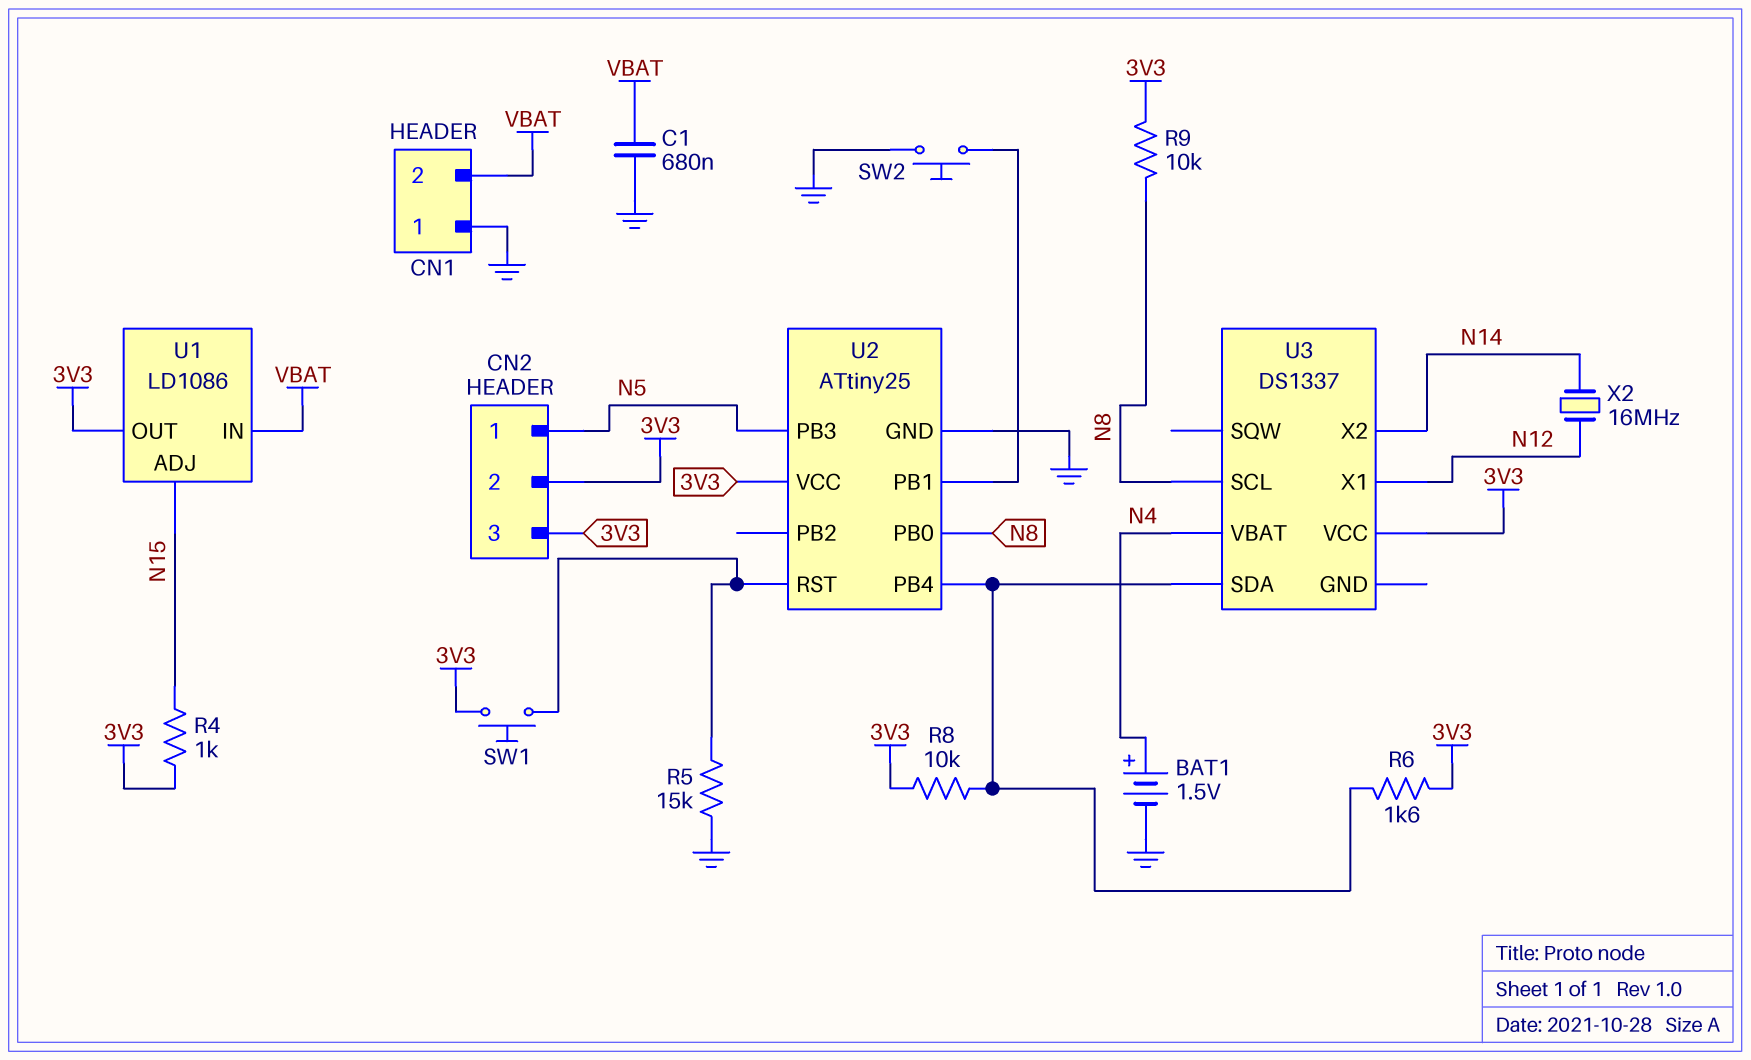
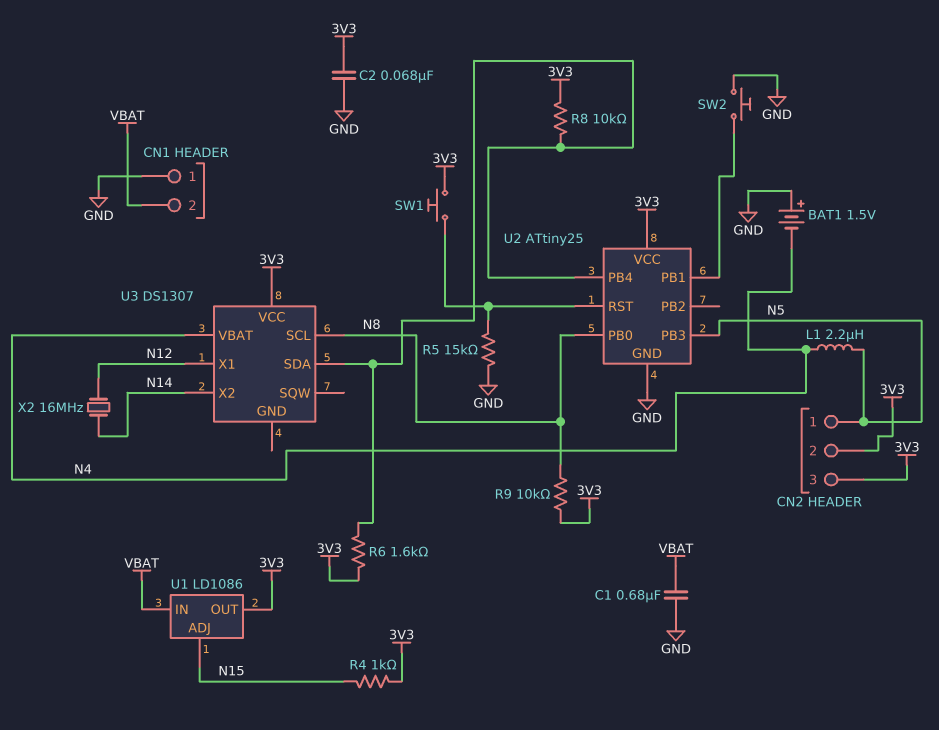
BAT1: 1.5V (plus N4, minus GND) -> 1.5V (plus GND, minus N4)
C2: none -> 68nF (3V3, GND)
L1: none -> 2.2uH (N4, N5)
U3: DS1337 -> DS1307

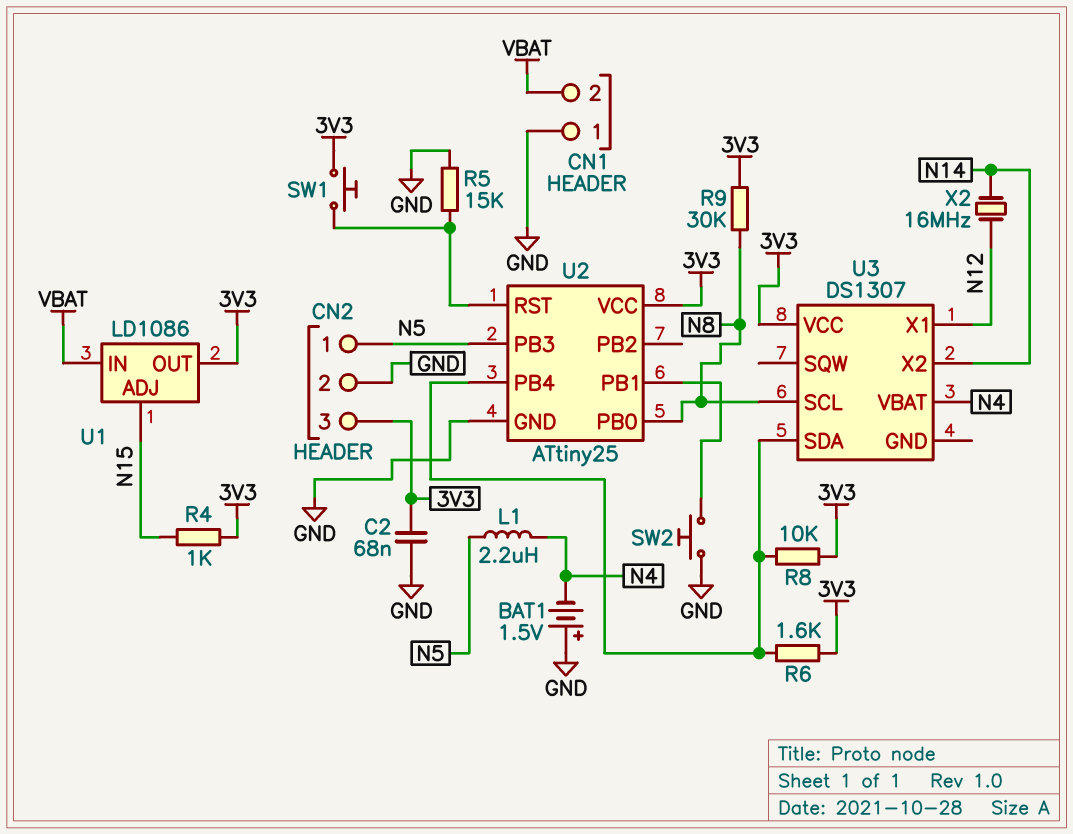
C1: 680nF (GND, VBAT) -> none
CN2 pin 2: 3V3 -> GND
R9: 10k (3V3, N8) -> 30k (3V3, N8)

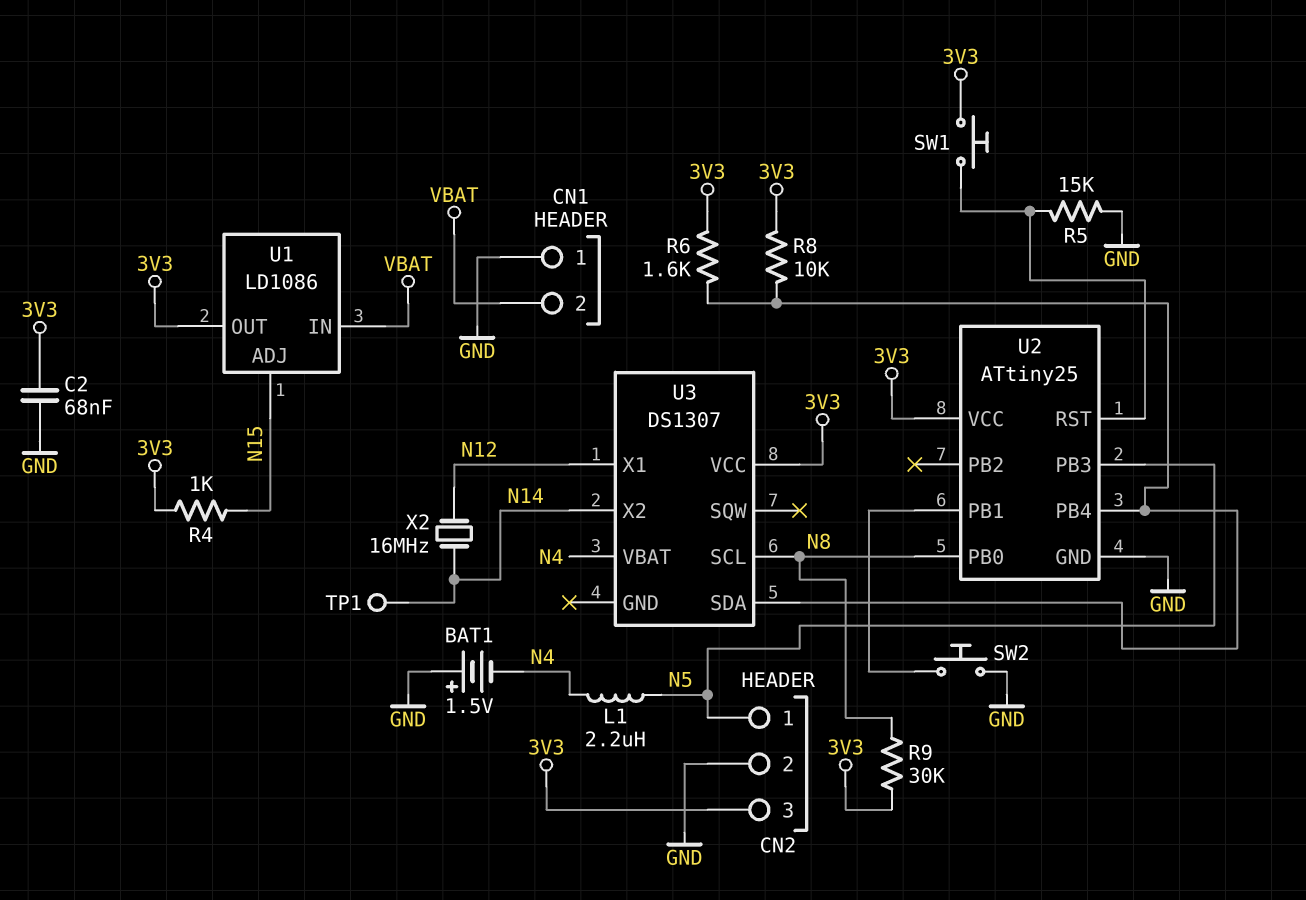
TP1: none -> test point (N14)

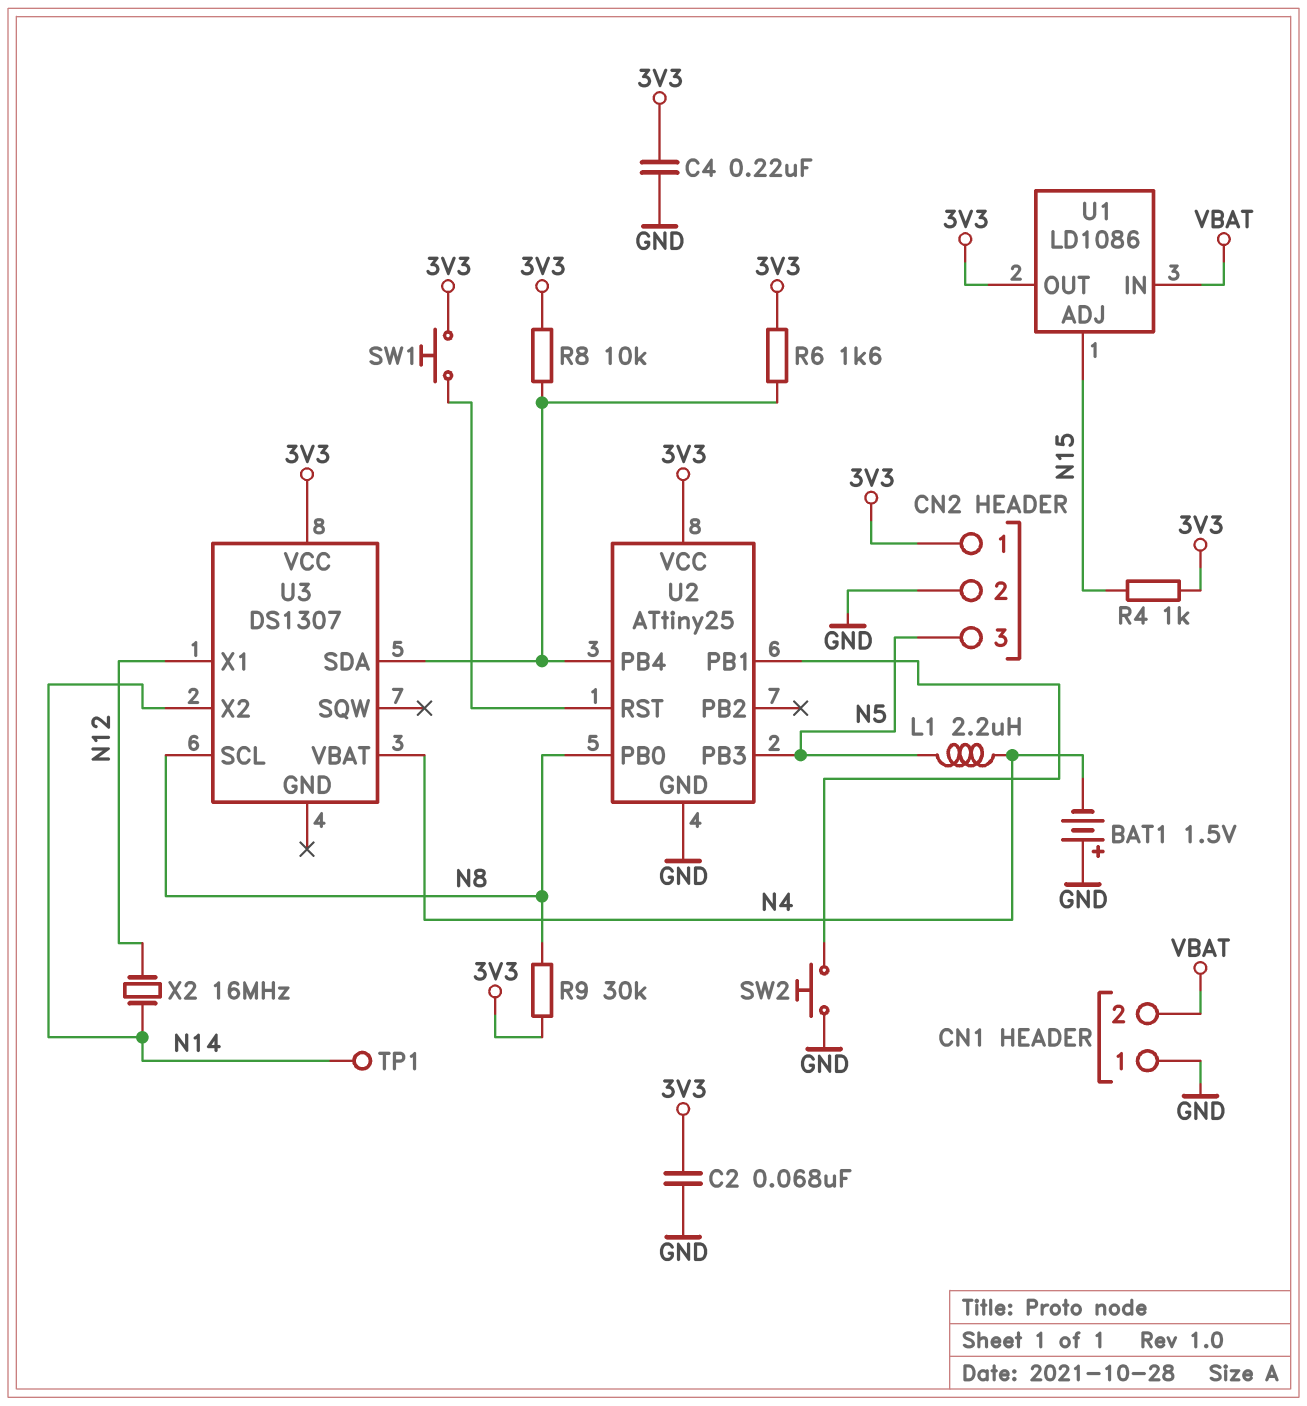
C4: none -> 220nF (3V3, GND)
CN2 pin 1: N5 -> 3V3
CN2 pin 3: 3V3 -> N5
R5: 15k (GND, U2/RST) -> none

